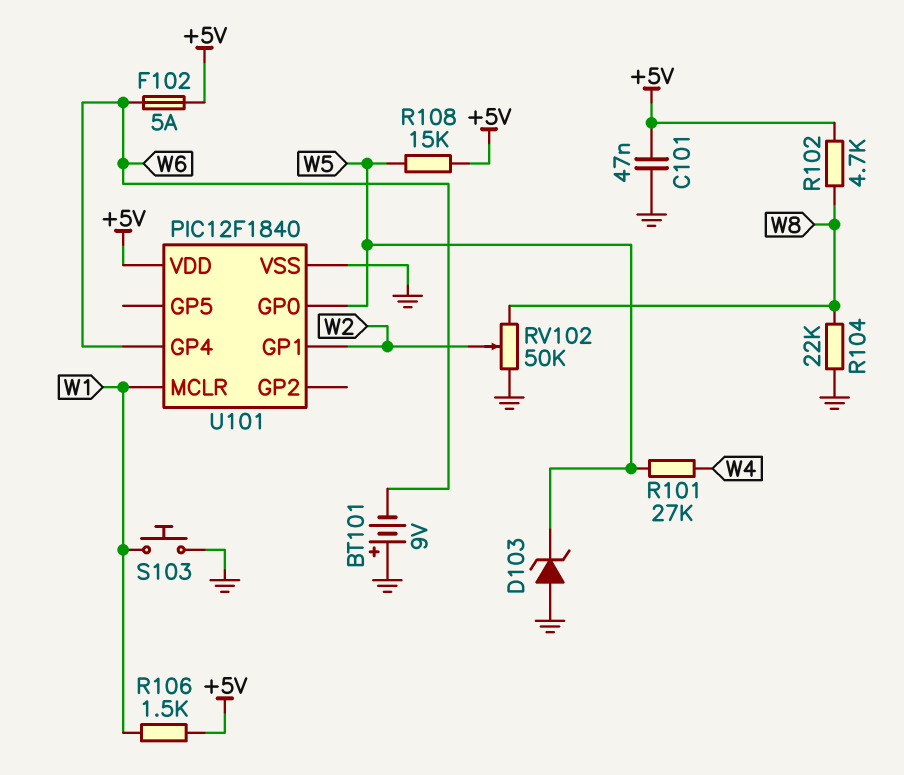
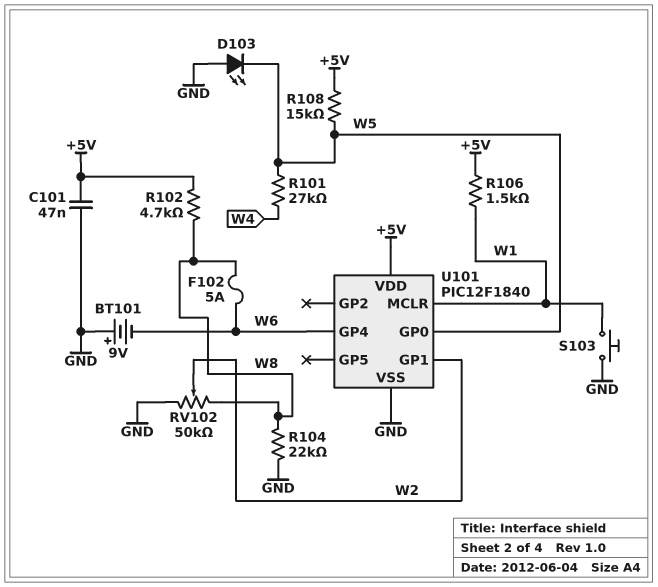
D103: zener (A GND, K W5) -> LED (A GND, K W5)
F102: 5A (+5V, W6) -> 5A (W6, W8)

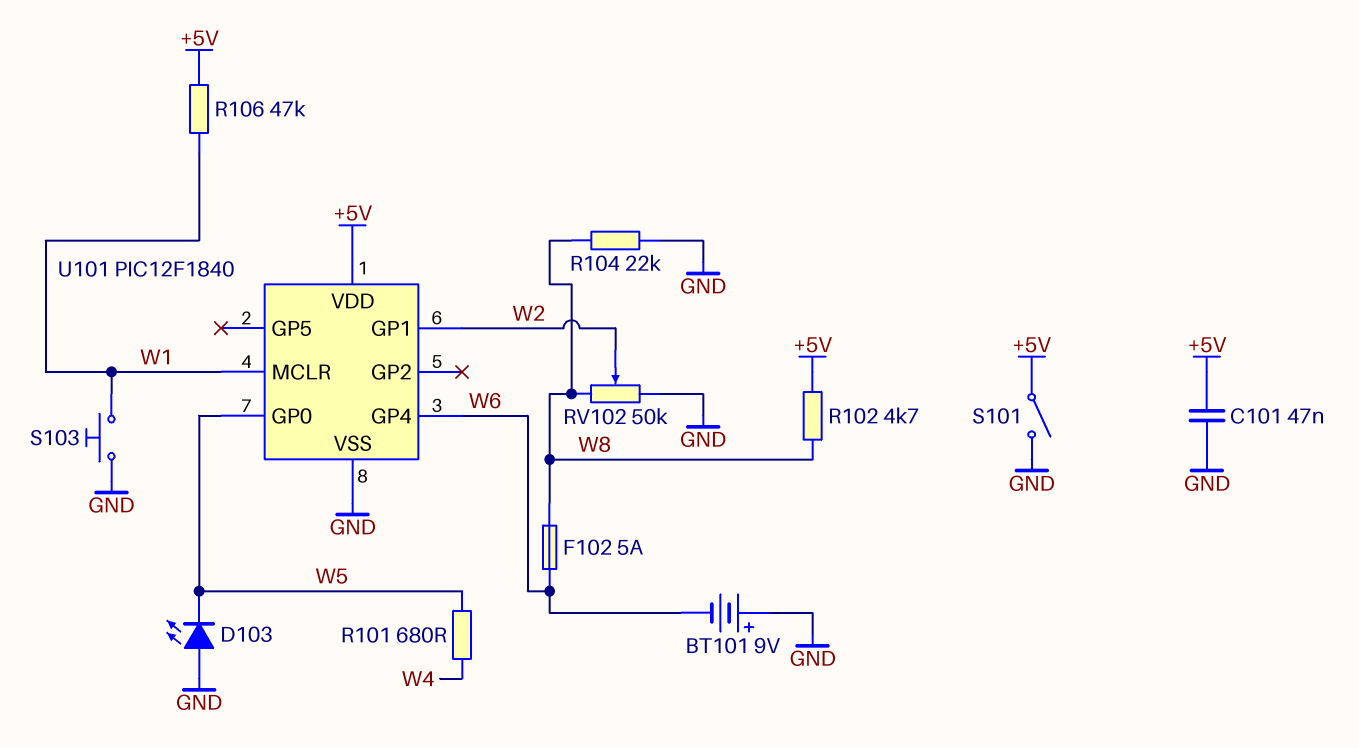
R101: 27k (W4, W5) -> 680 (W4, W5)
R106: 1.5k (+5V, W1) -> 47k (+5V, W1)
R108: 15k (+5V, W5) -> none
S101: none -> switch (+5V, GND)

